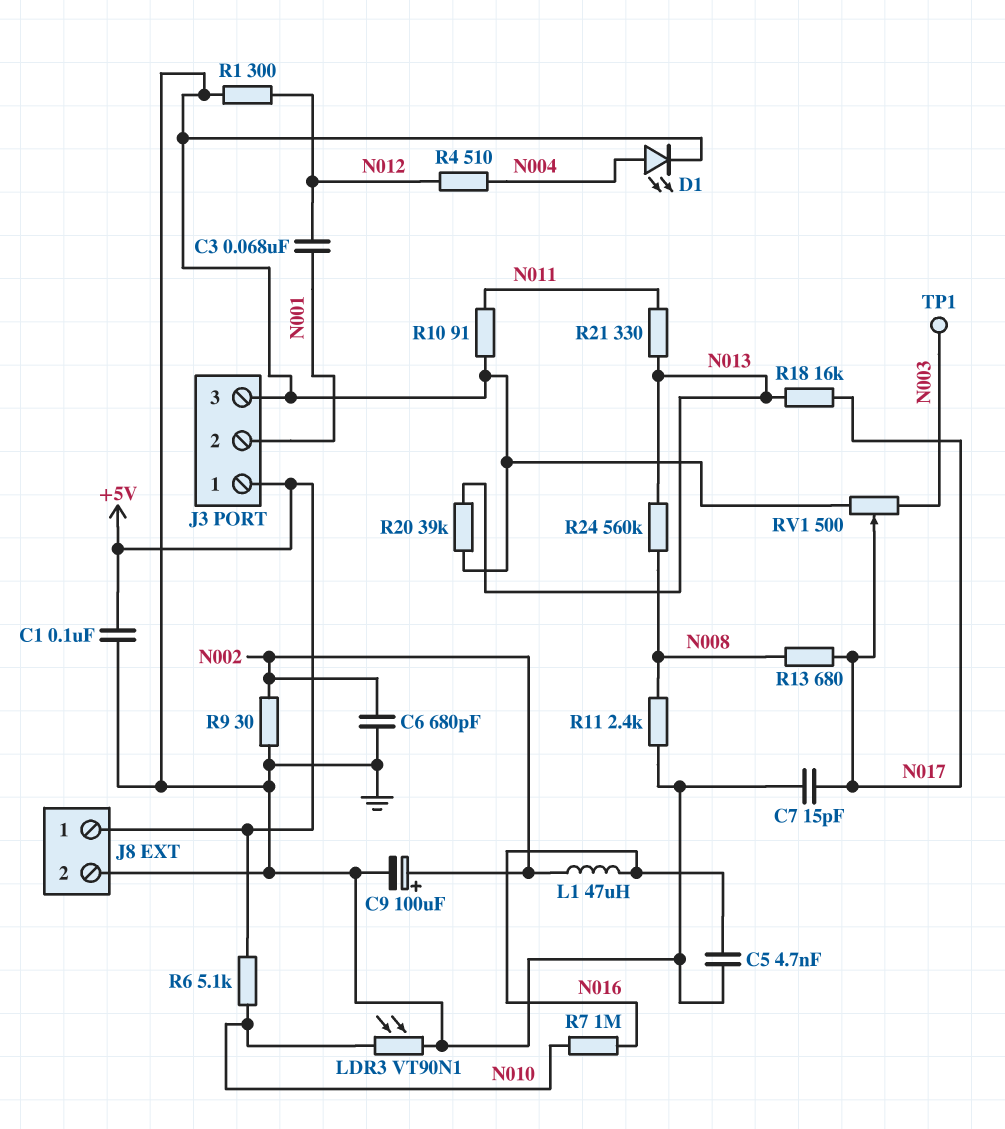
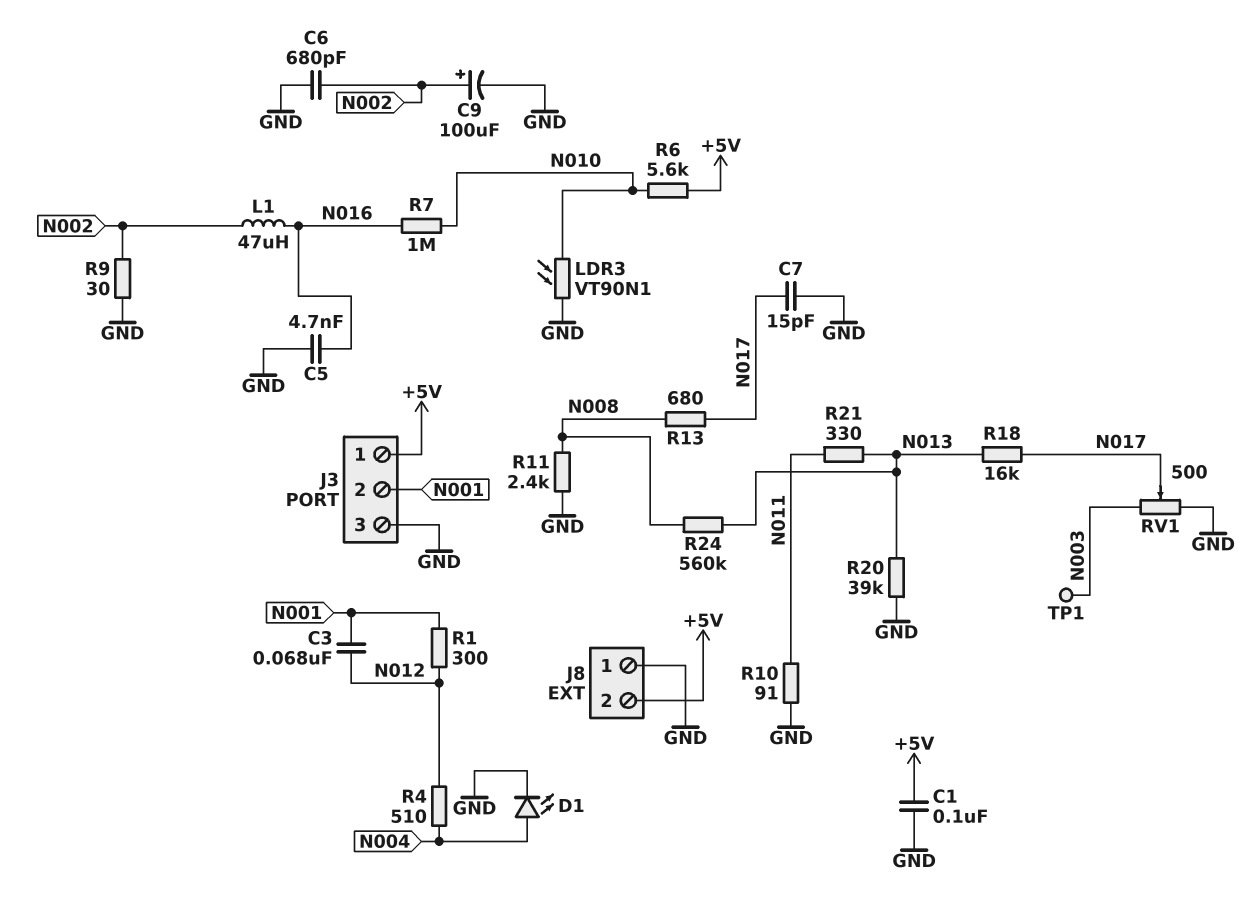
J8 pin 1: +5V -> GND
J8 pin 2: GND -> +5V
R1: 300 (GND, N012) -> 300 (N001, N012)
R6: 5.1k (+5V, N010) -> 5.6k (+5V, N010)

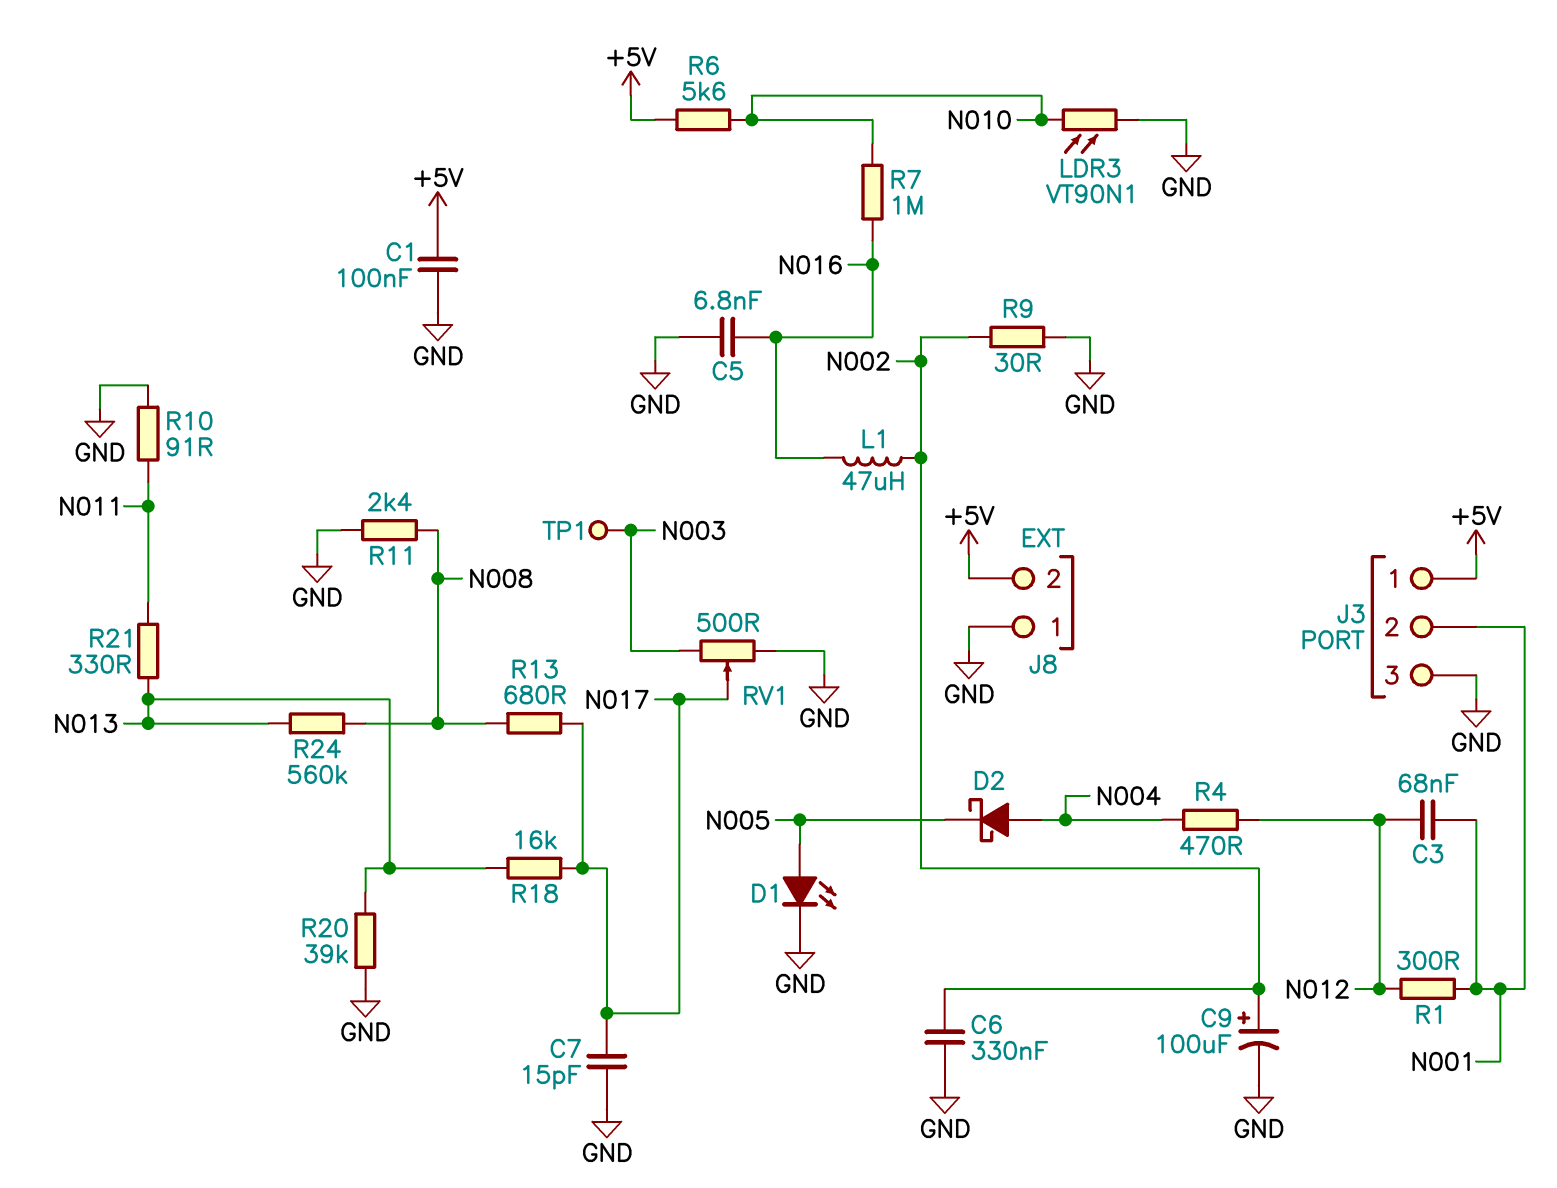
C5: 4.7nF (GND, N016) -> 6.8nF (GND, N016)
C6: 680pF (GND, N002) -> 330nF (GND, N002)
D1: LED (A N004, K GND) -> LED (A N005, K GND)
D2: none -> schottky (A N004, K N005)
R4: 510 (N004, N012) -> 470 (N004, N012)

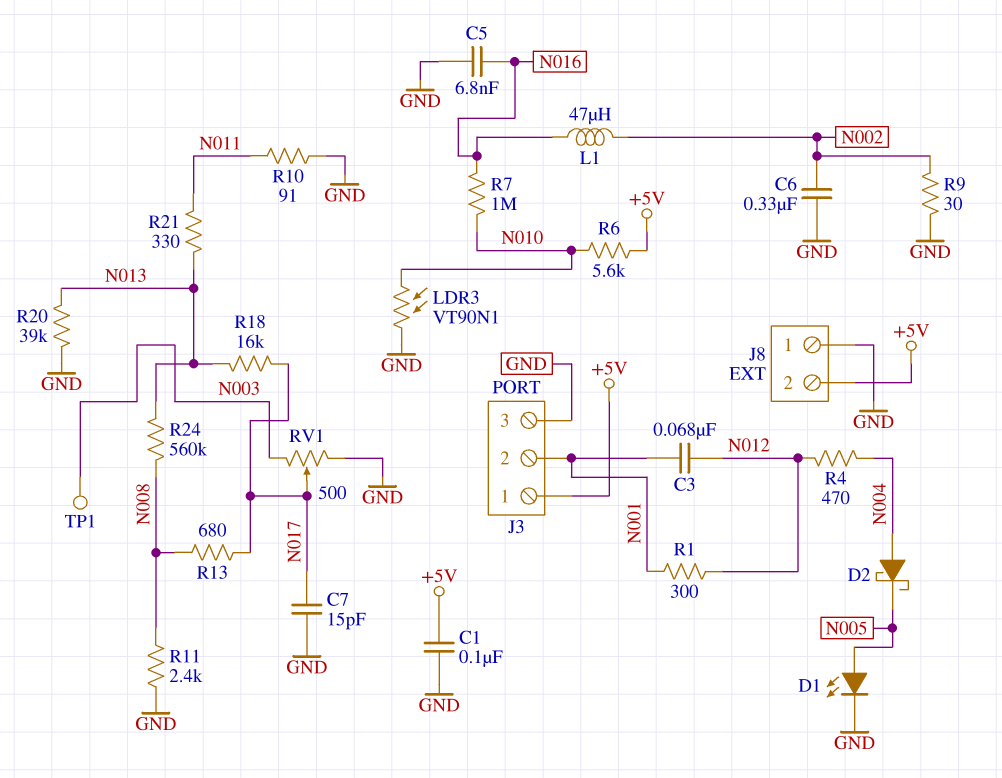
C9: 100uF (plus N002, minus GND) -> none

